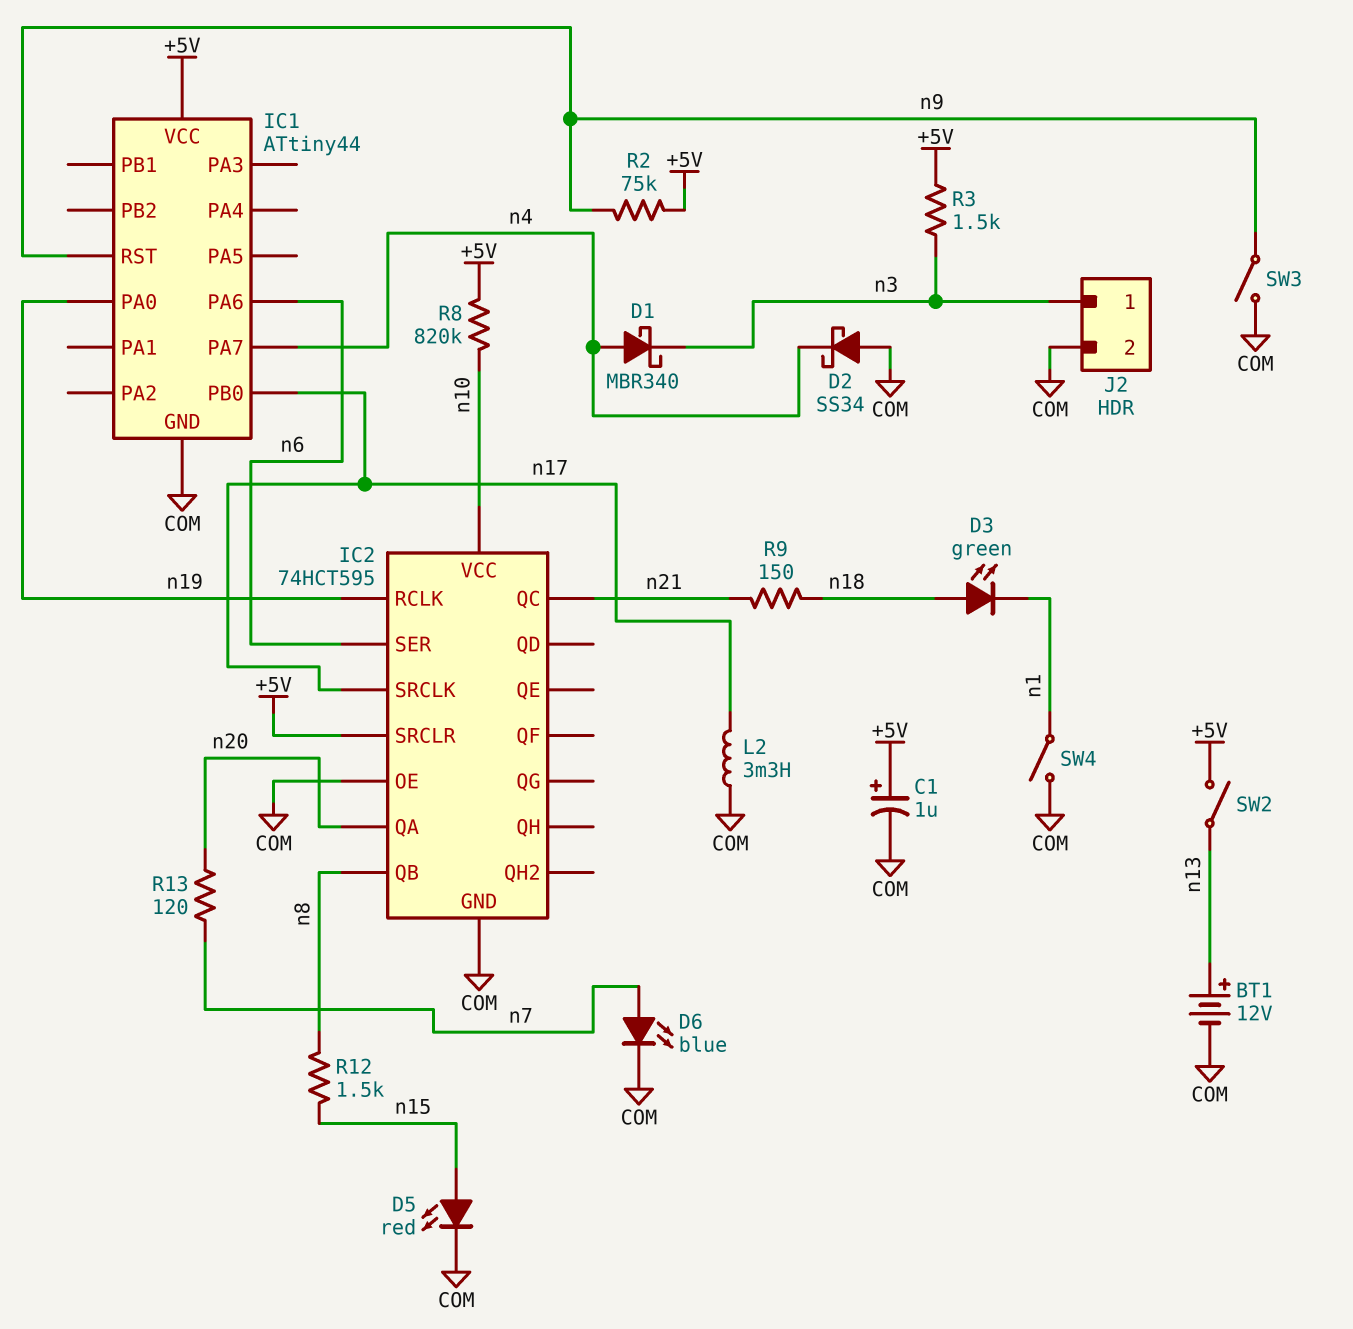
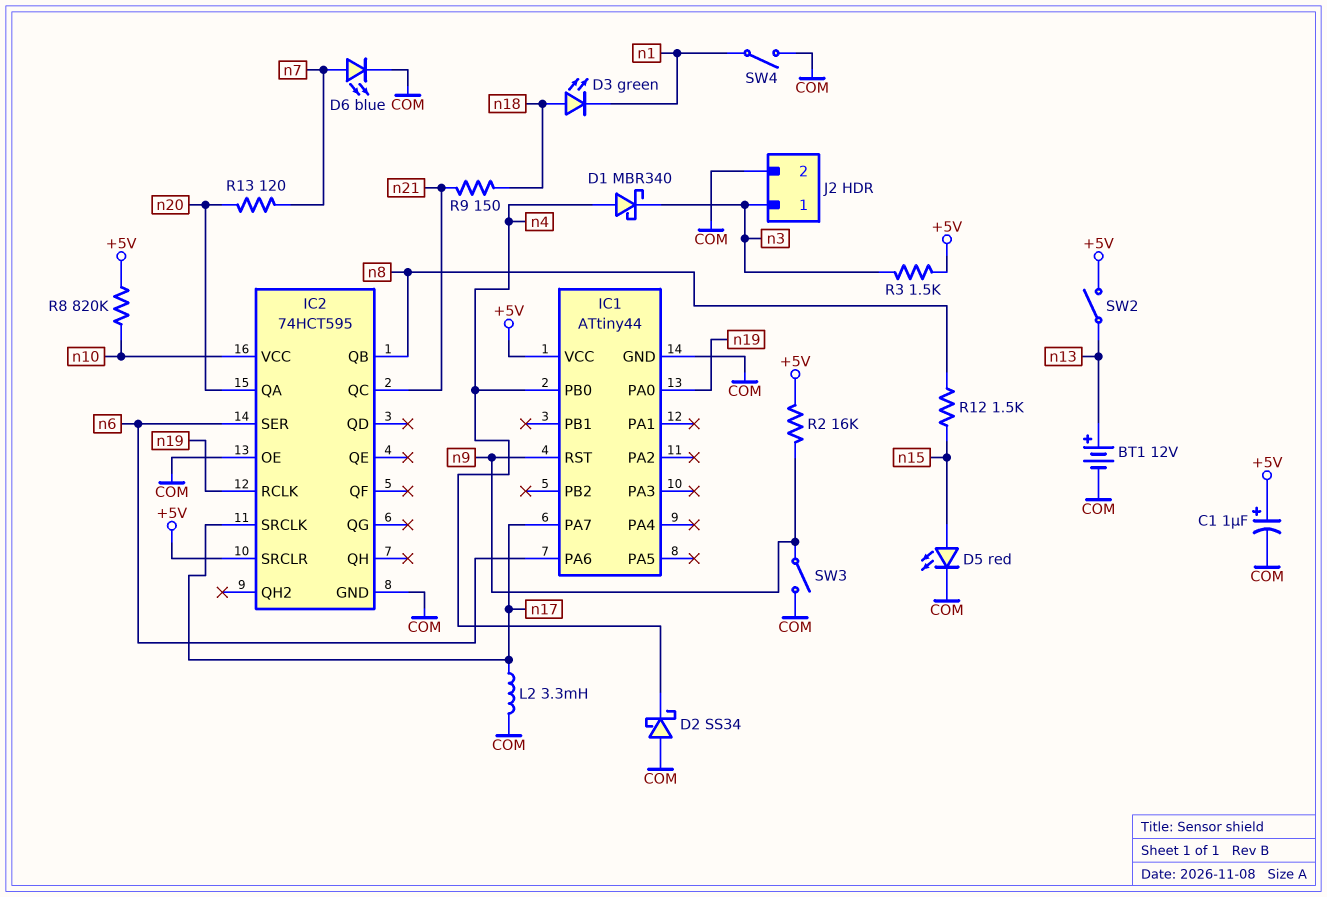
IC1 pin PA7: n4 -> n17
IC1 pin PB0: n17 -> n4
R2: 75k (+5V, n9) -> 16k (+5V, n9)

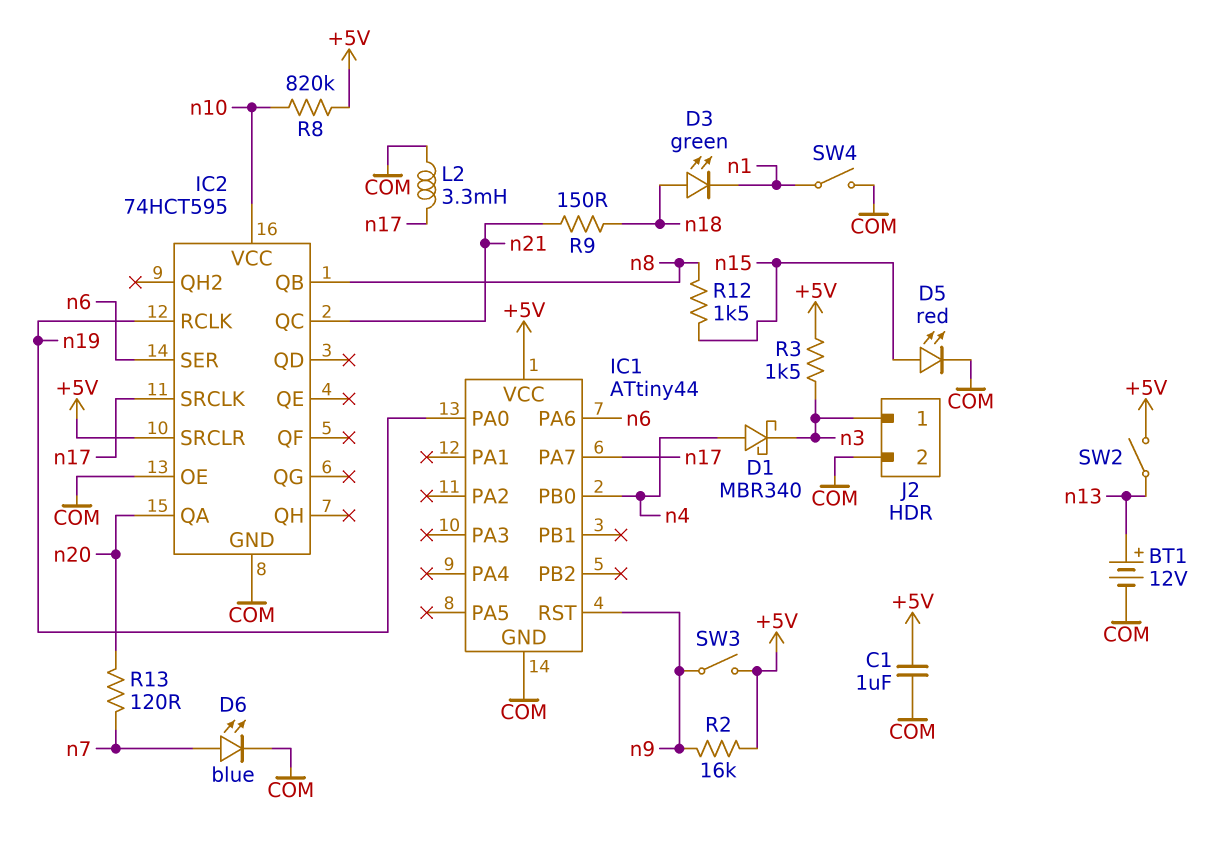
C1: 1uF (plus +5V, minus COM) -> 1uF (+5V, COM)
D2: schottky SS34 (A COM, K n4) -> none
SW3: switch (COM, n9) -> switch (+5V, n9)

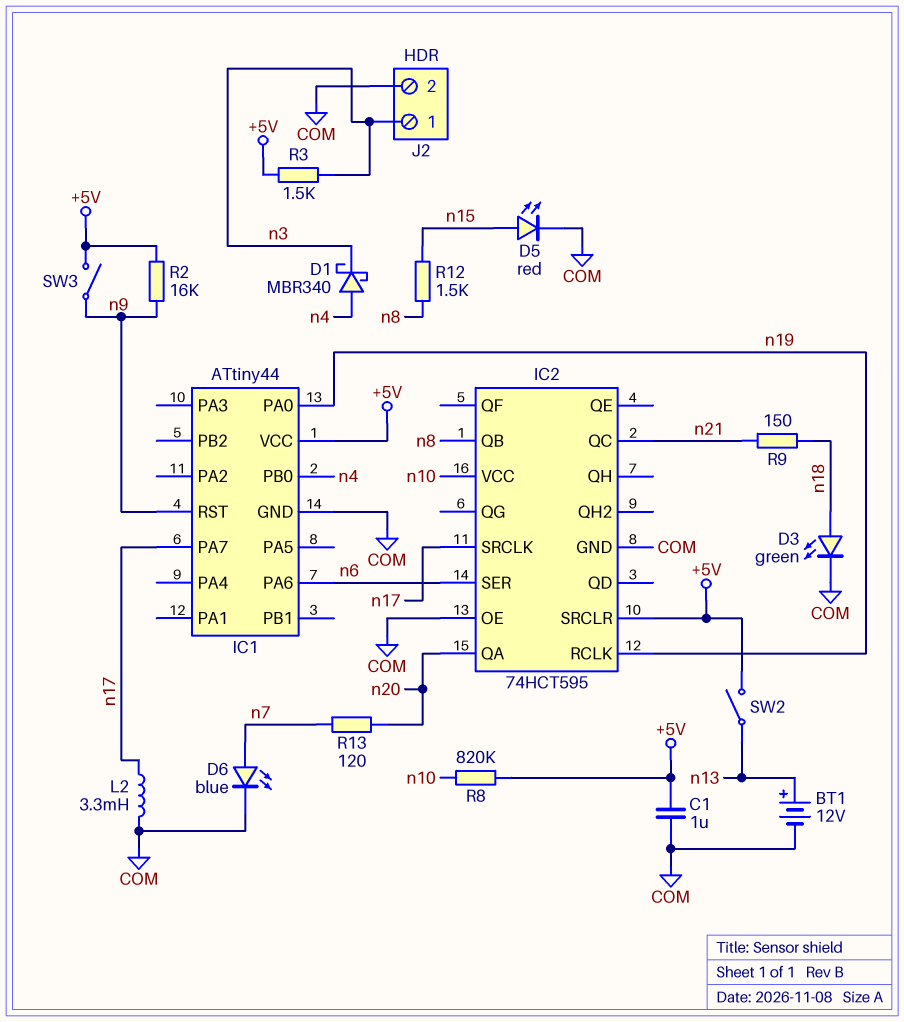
D3: LED green (A n18, K n1) -> LED green (A n18, K COM)
SW4: switch (COM, n1) -> none

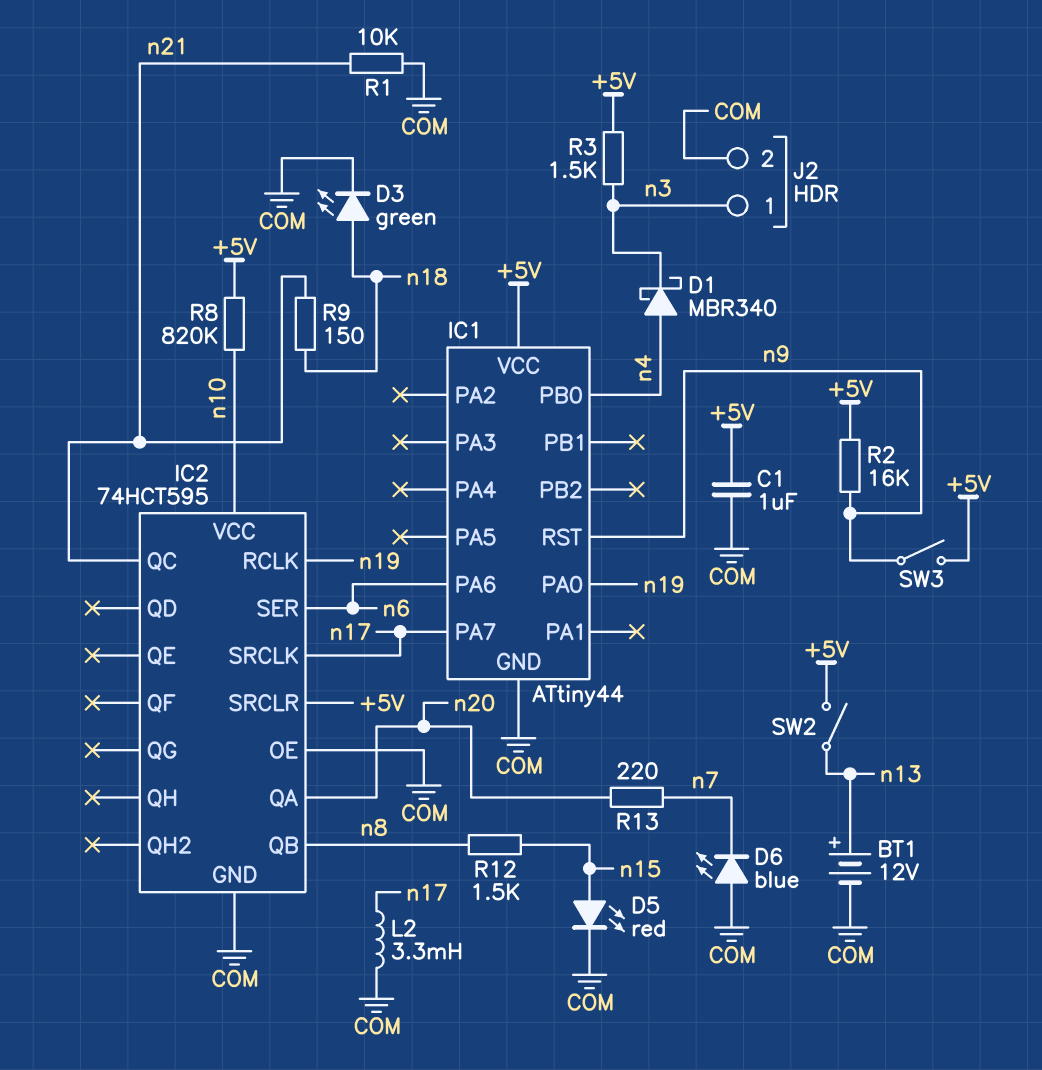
D6: LED blue (A n7, K COM) -> LED blue (A COM, K n7)
R1: none -> 10k (COM, n21)
R13: 120 (n7, n20) -> 220 (n7, n20)

